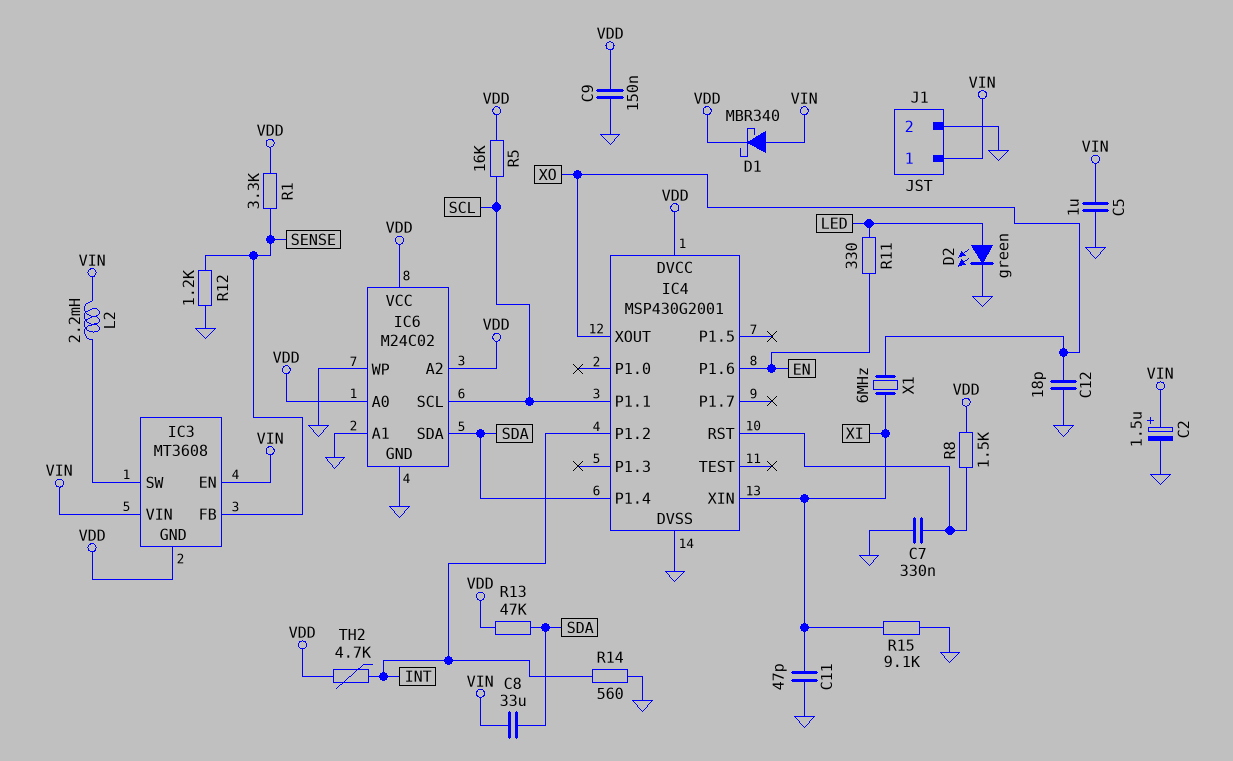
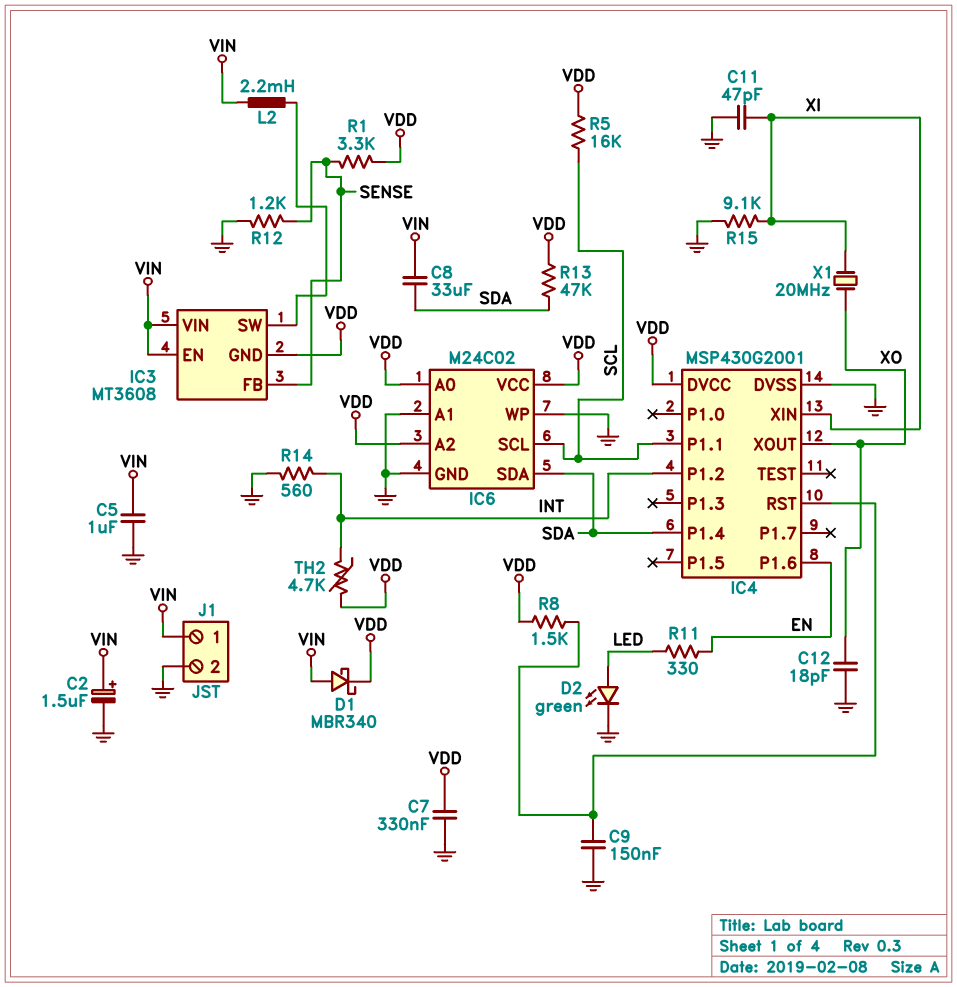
C7: 330nF (GND, IC4/RST) -> 330nF (GND, VDD)
C9: 150nF (GND, VDD) -> 150nF (GND, IC4/RST)
X1: 6MHz (XI, XO) -> 20MHz (XI, XO)

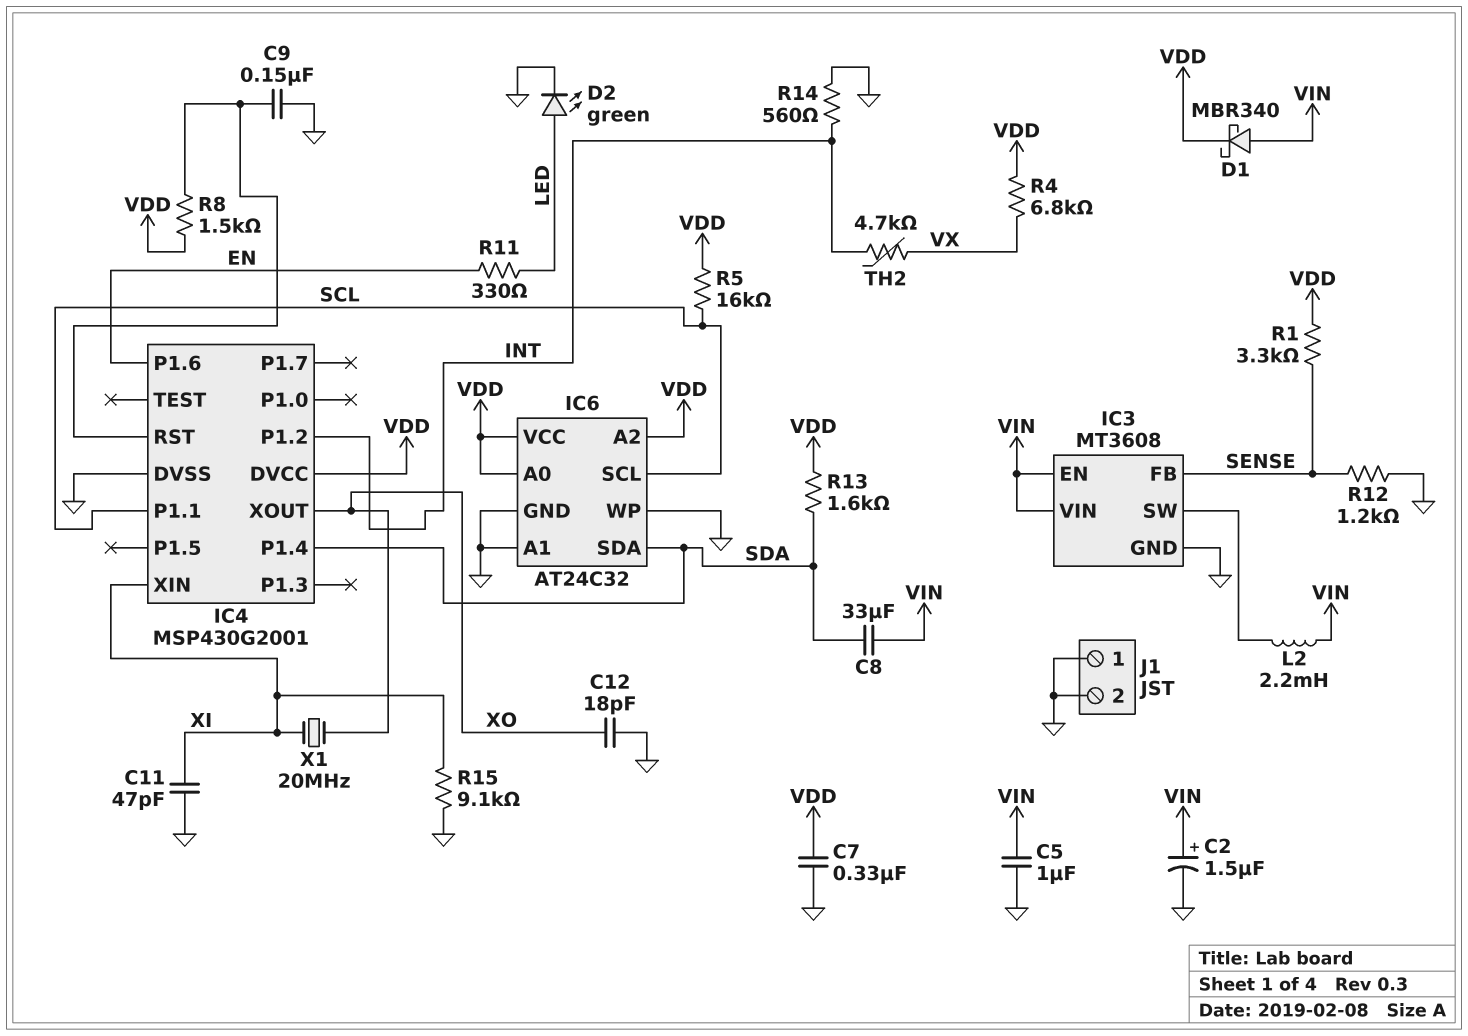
IC3 pin GND: VDD -> GND
IC6: M24C02 -> AT24C32
J1 pin 1: VIN -> GND
R4: none -> 6.8k (VDD, VX)
R13: 47k (SDA, VDD) -> 1.6k (SDA, VDD)
TH2: 4.7k (INT, VDD) -> 4.7k (INT, VX)

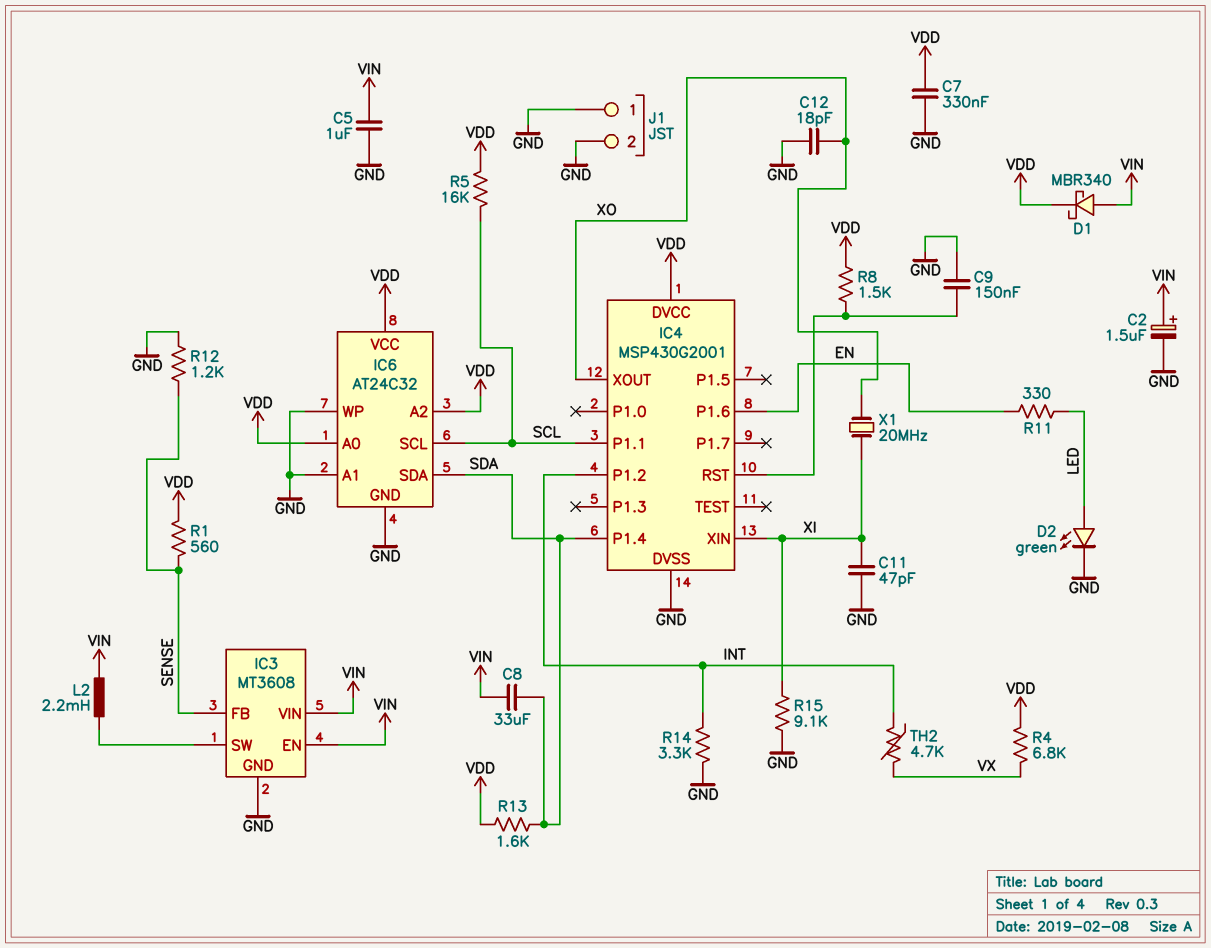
R1: 3.3k (SENSE, VDD) -> 560 (SENSE, VDD)
R14: 560 (GND, INT) -> 3.3k (GND, INT)

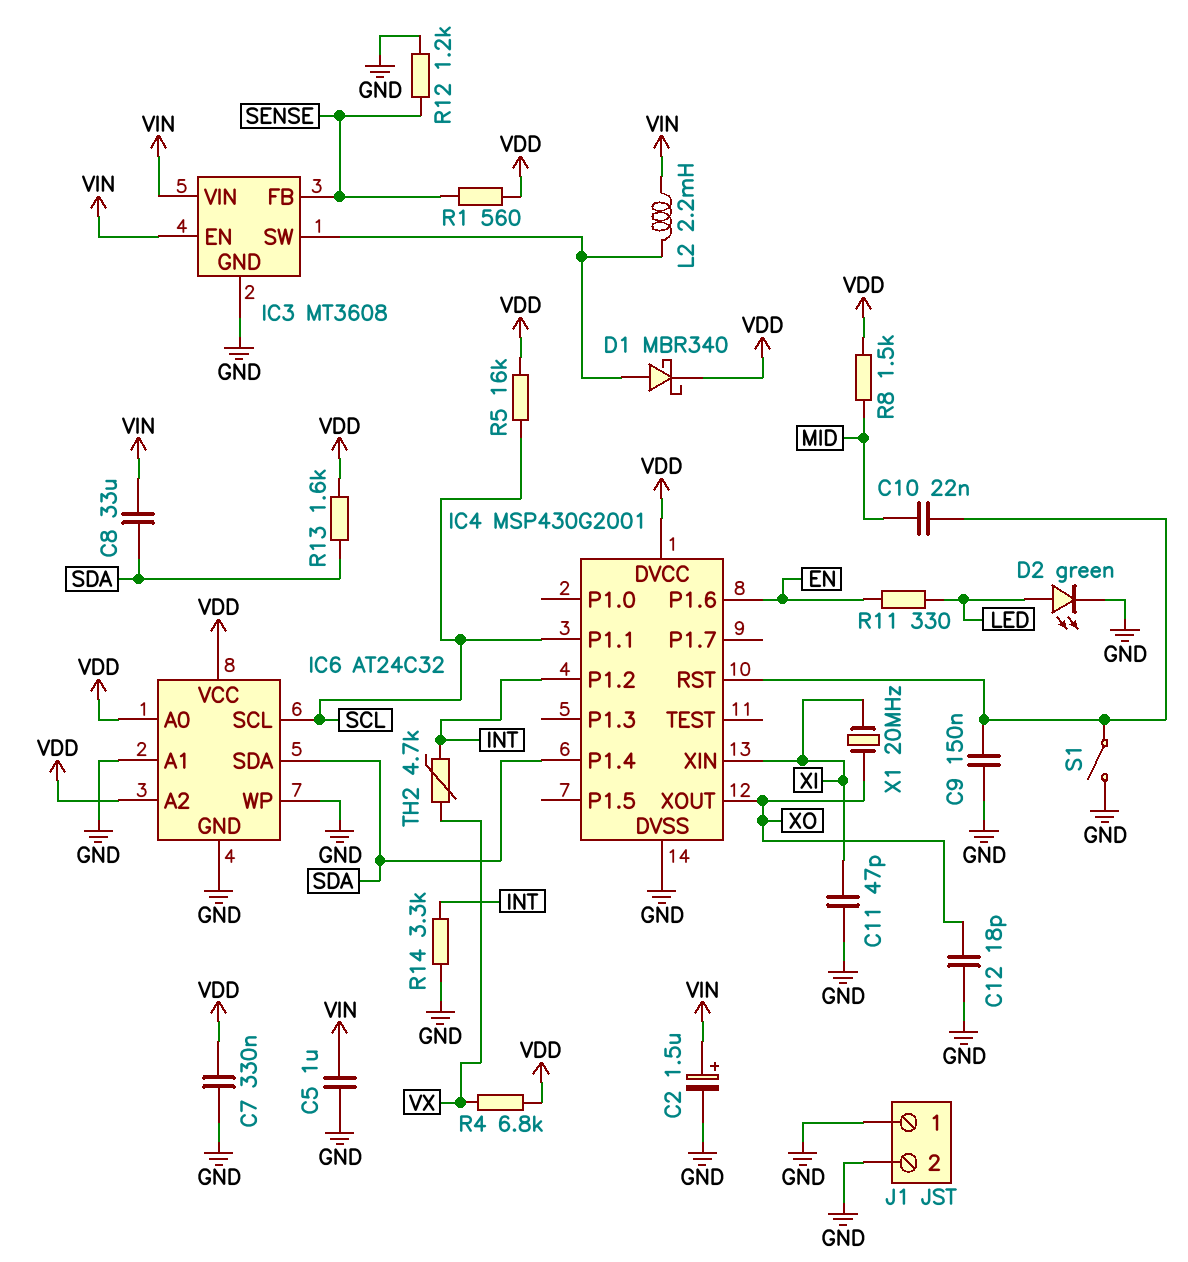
C10: none -> 22nF (IC4/RST, MID)
D1: schottky MBR340 (A VIN, K VDD) -> schottky MBR340 (A IC3/SW, K VDD)
R8: 1.5k (IC4/RST, VDD) -> 1.5k (MID, VDD)
R15: 9.1k (GND, XI) -> none
S1: none -> switch (GND, IC4/RST)

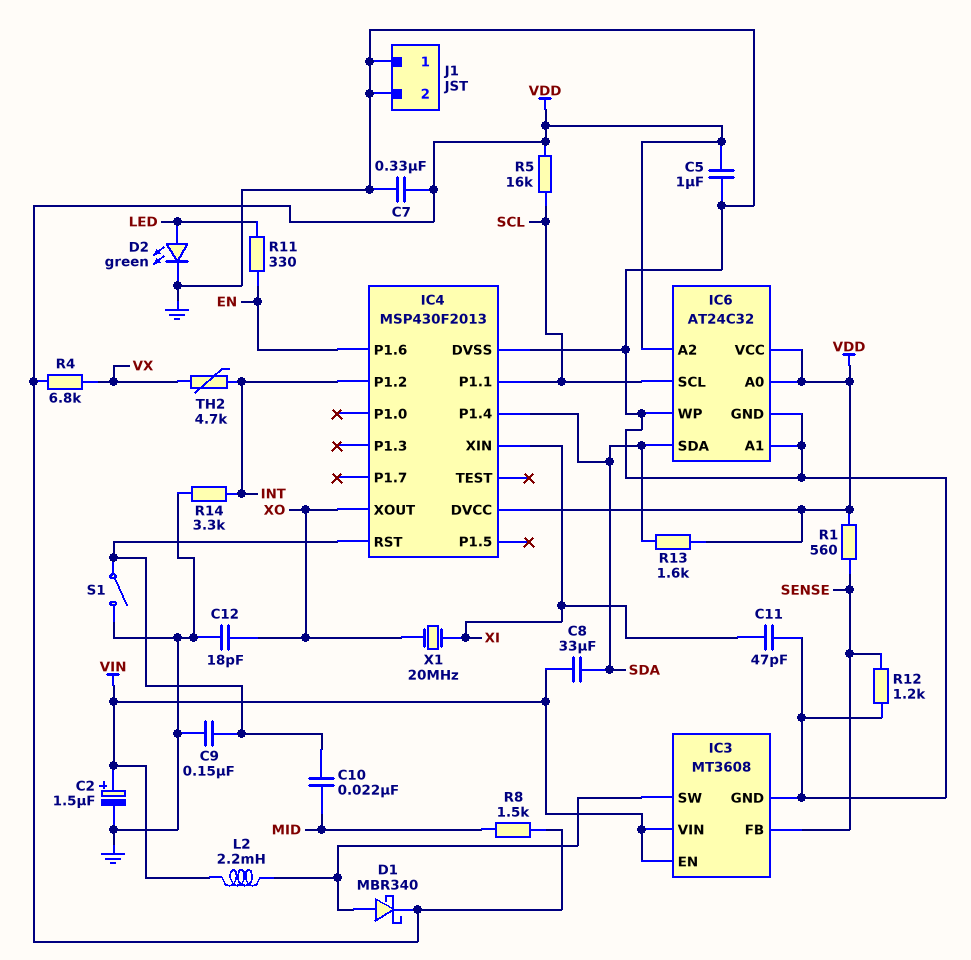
C5: 1uF (GND, VIN) -> 1uF (GND, VDD)
IC4: MSP430G2001 -> MSP430F2013

